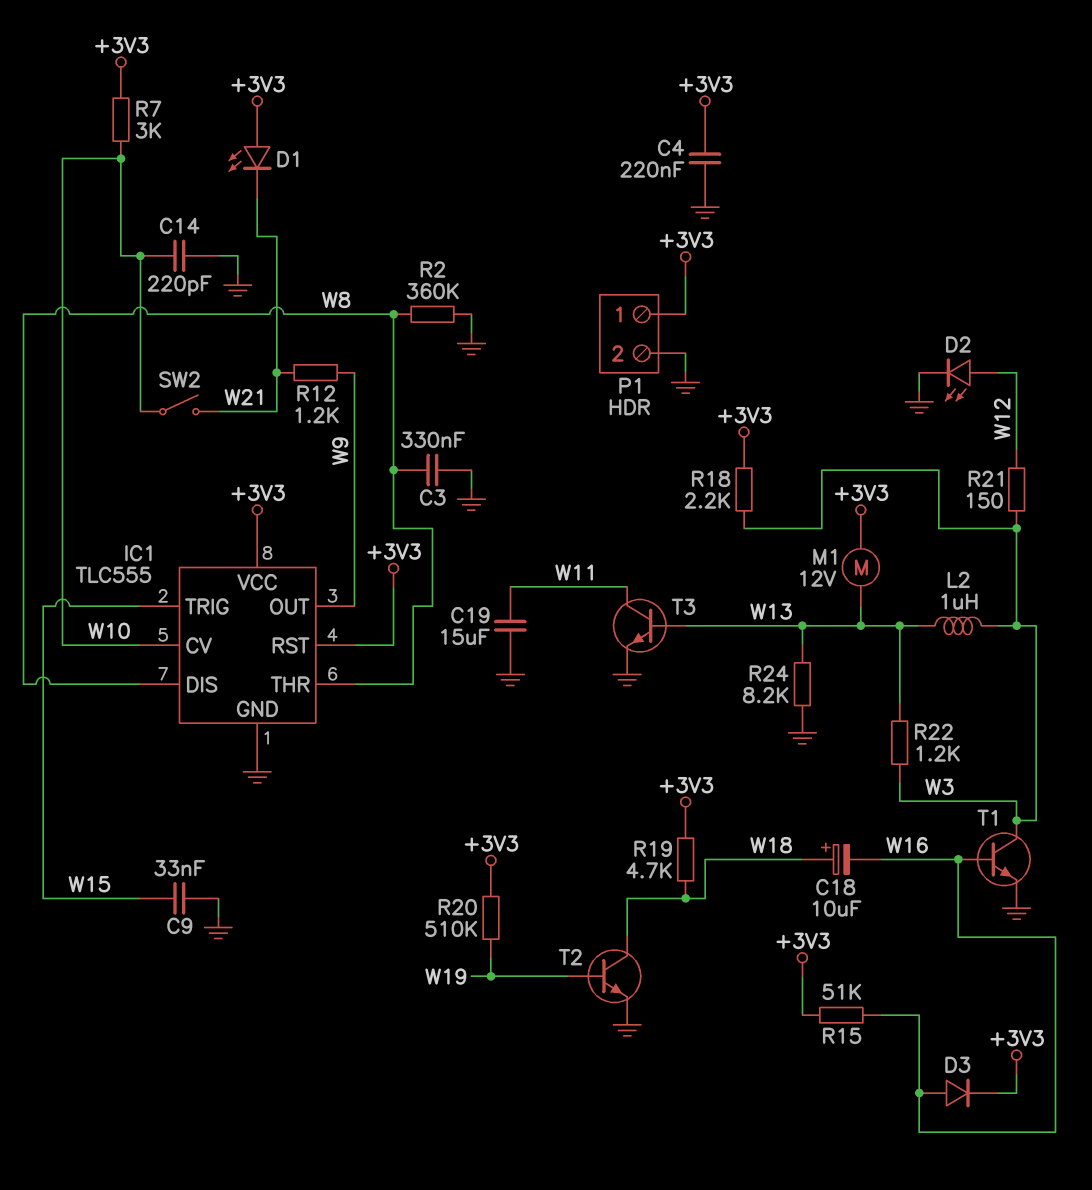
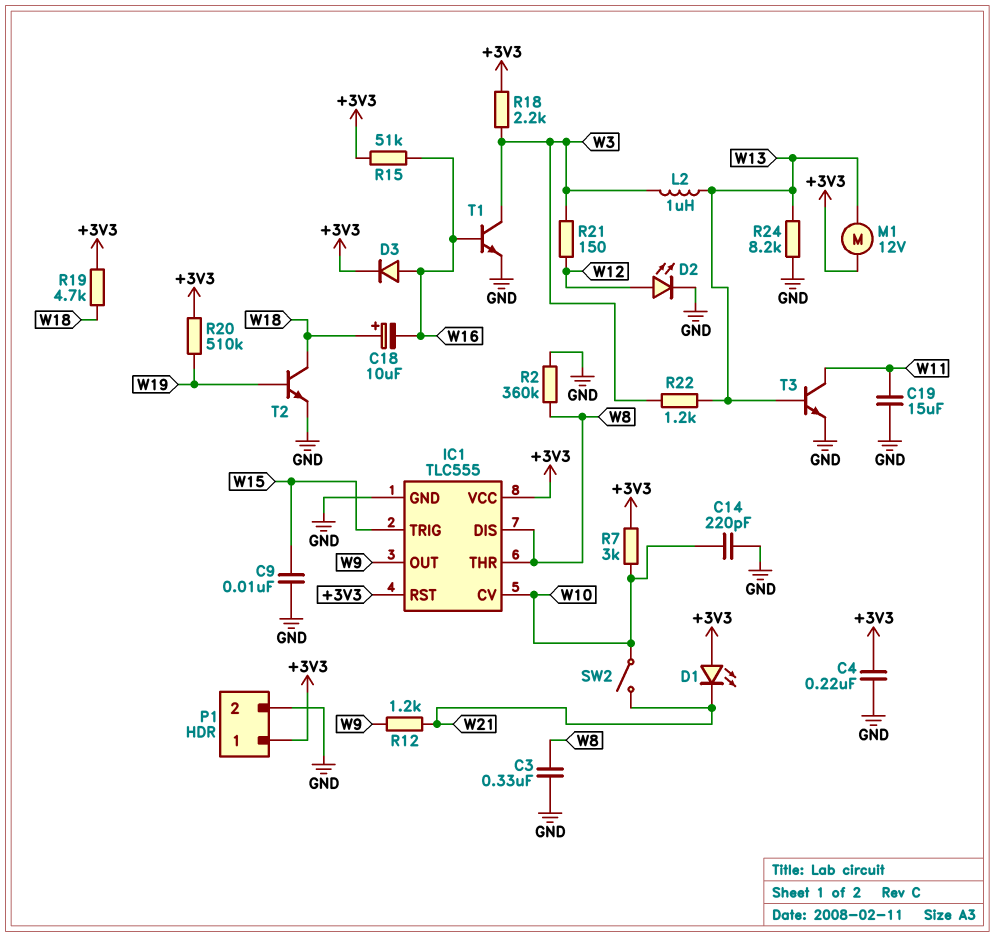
C9: 33nF (GND, W15) -> 10nF (GND, W15)

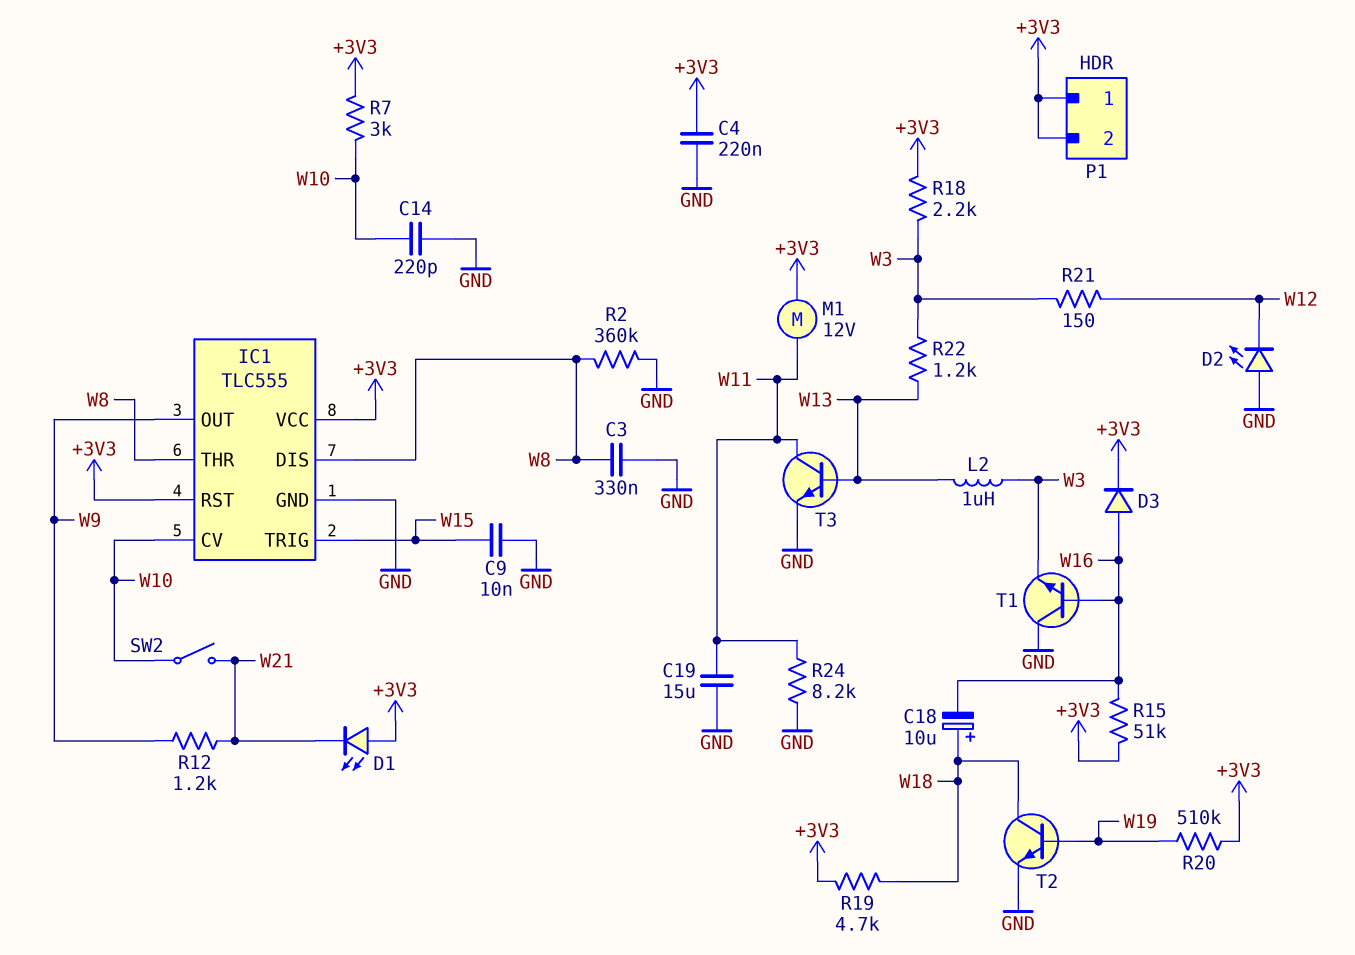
D2: LED (A W12, K GND) -> LED (A GND, K W12)
M1: motor 12V (+3V3, W13) -> motor 12V (+3V3, W11)
P1 pin 2: GND -> +3V3
R24: 8.2k (GND, W13) -> 8.2k (GND, W11)
T1: NPN (B W16, C W3, E GND) -> NPN (B W16, C GND, E W3)

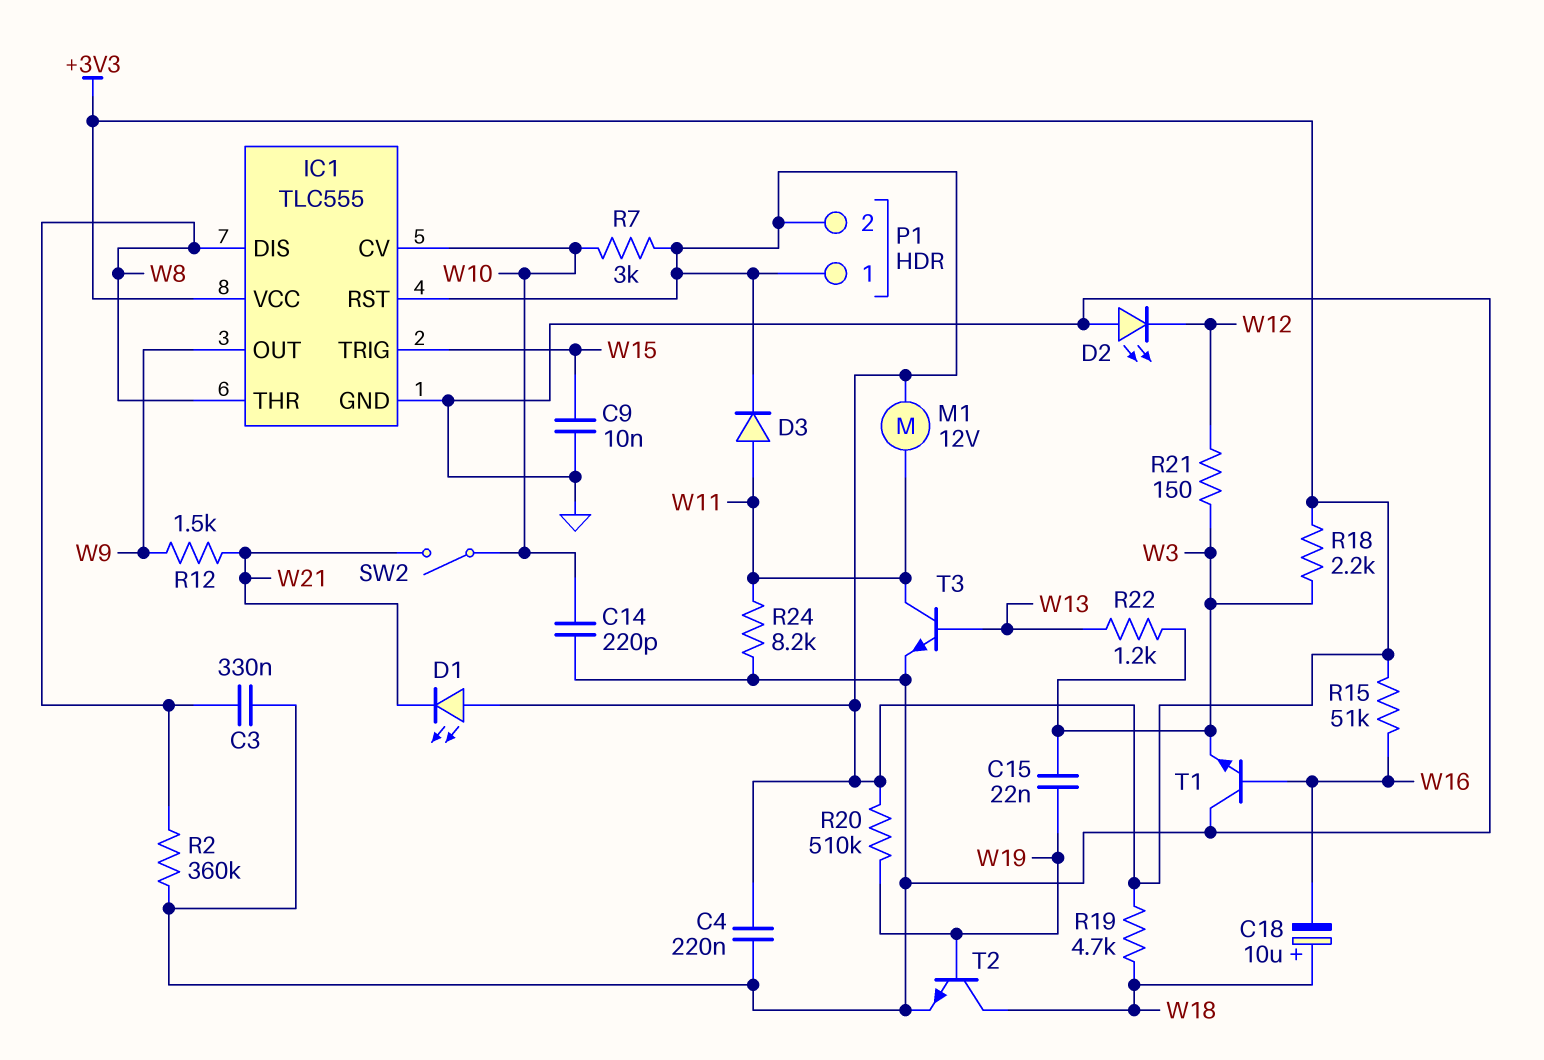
C15: none -> 22nF (W3, W19)
C19: 15uF (GND, W11) -> none
D3: diode (A W16, K +3V3) -> diode (A W11, K +3V3)
L2: 1uH (W3, W13) -> none
R12: 1.2k (W9, W21) -> 1.5k (W9, W21)

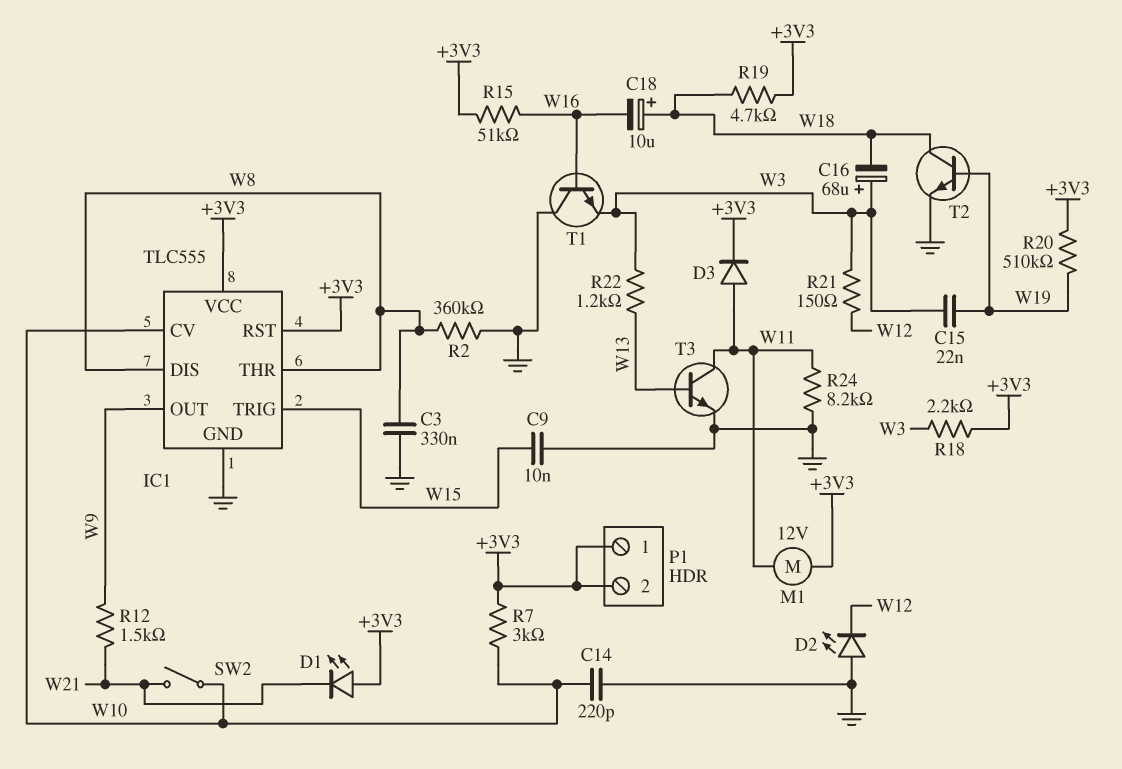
C4: 220nF (+3V3, GND) -> none
C16: none -> 68uF (plus W3, minus W18)

